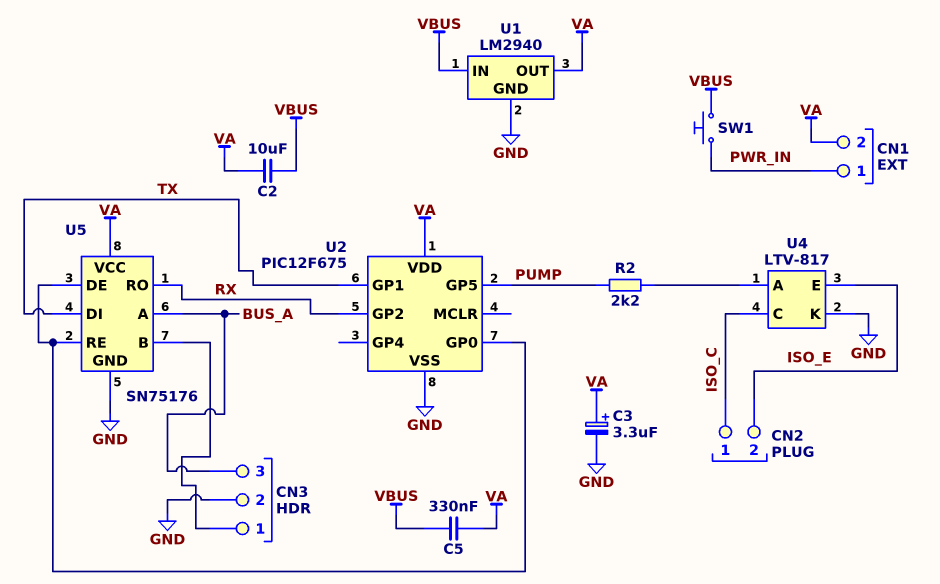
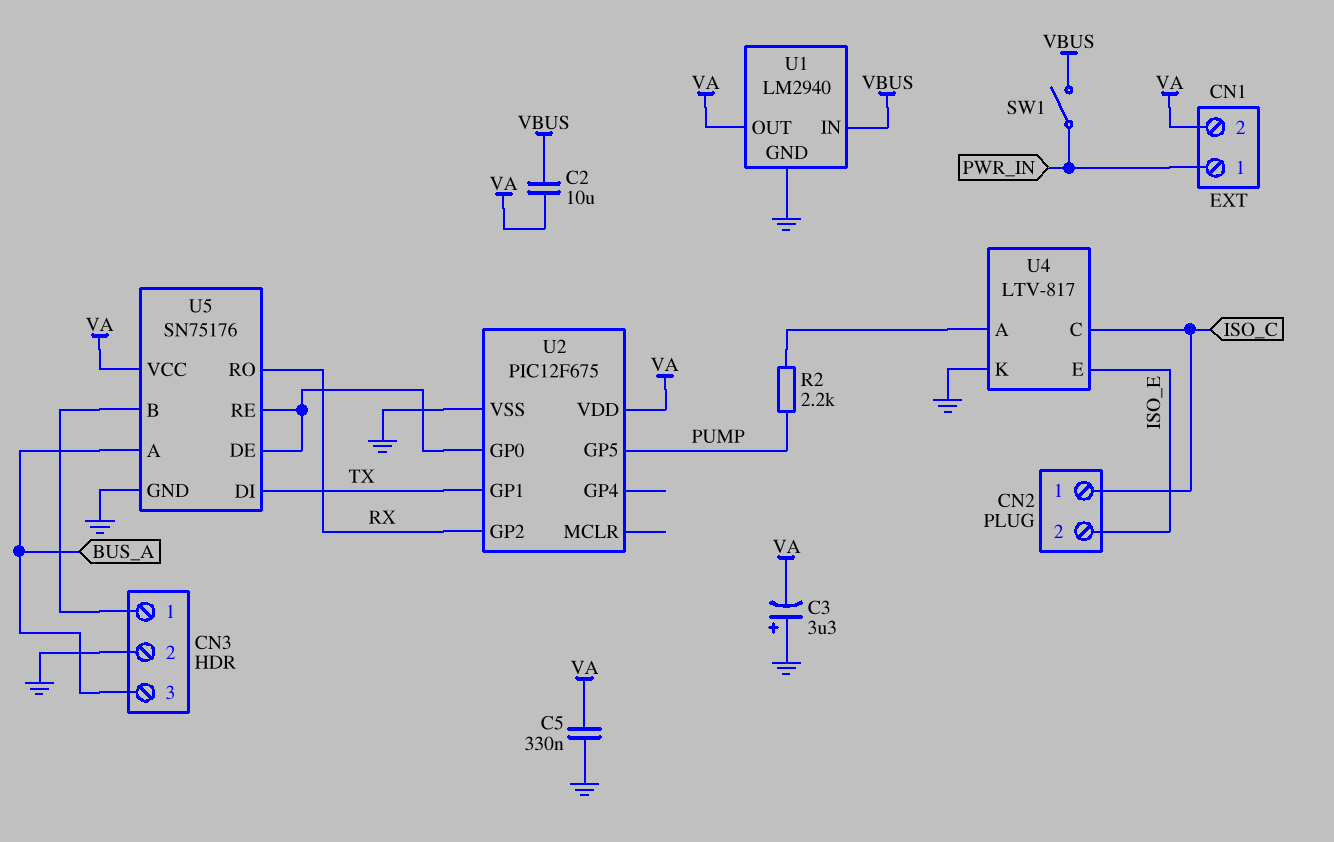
C3: 3.3uF (plus VA, minus GND) -> 3.3uF (plus GND, minus VA)
C5: 330nF (VA, VBUS) -> 330nF (GND, VA)
SW1: button (PWR_IN, VBUS) -> switch (PWR_IN, VBUS)

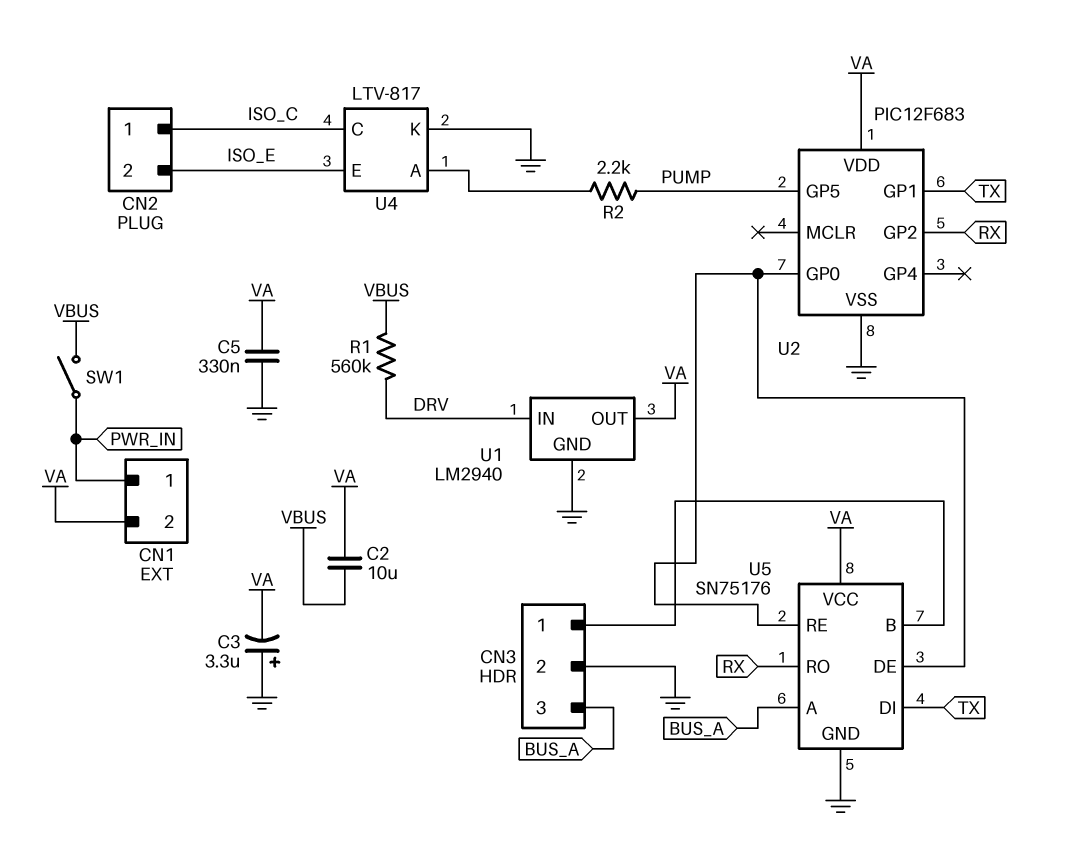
R1: none -> 560k (DRV, VBUS)
U1 pin IN: VBUS -> DRV
U2: PIC12F675 -> PIC12F683

